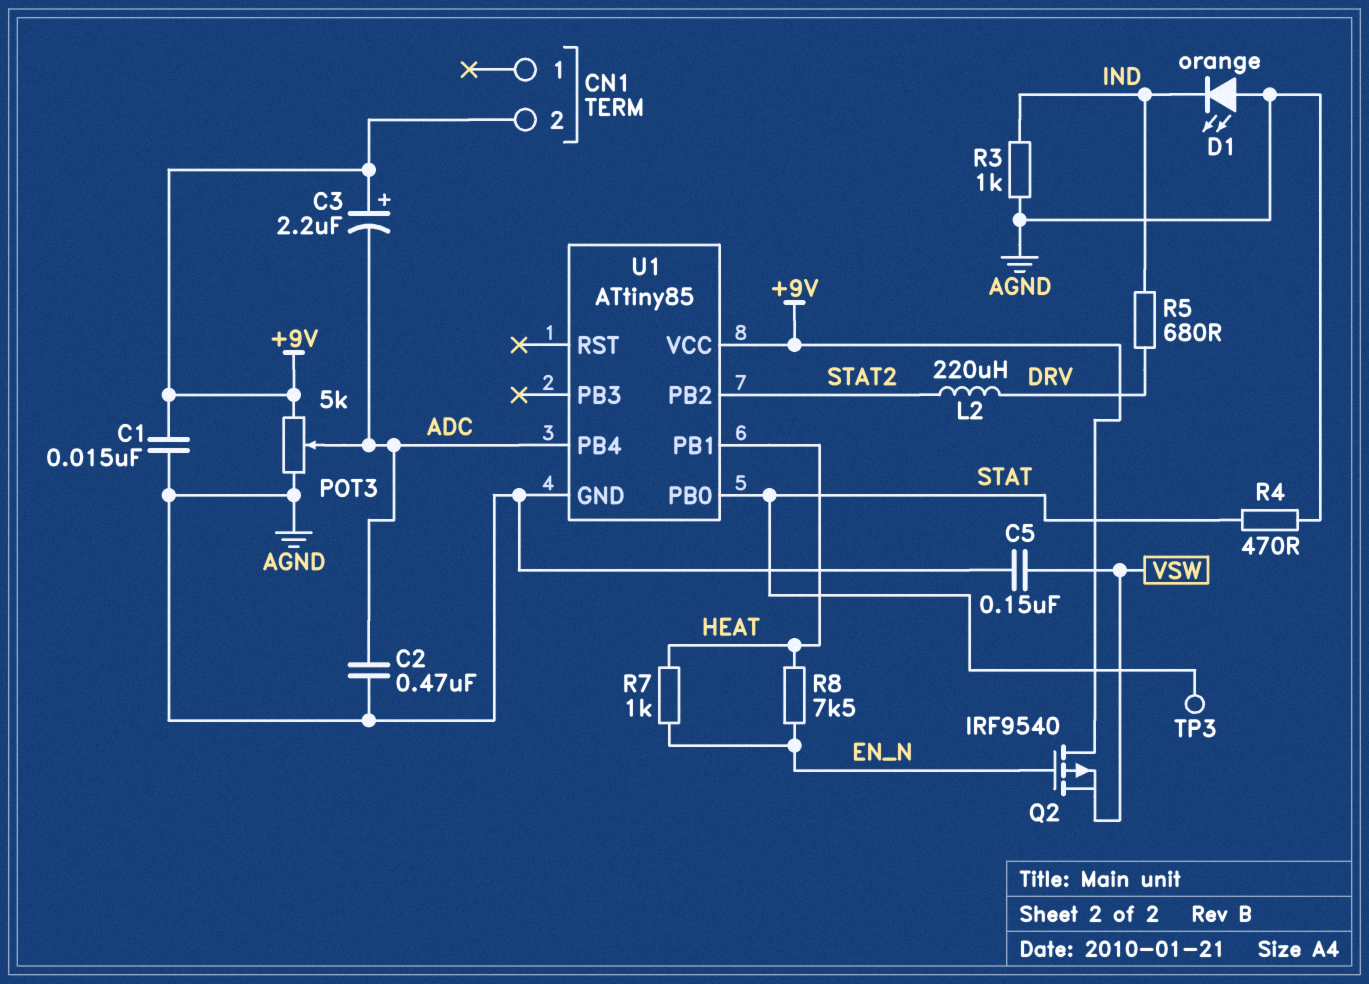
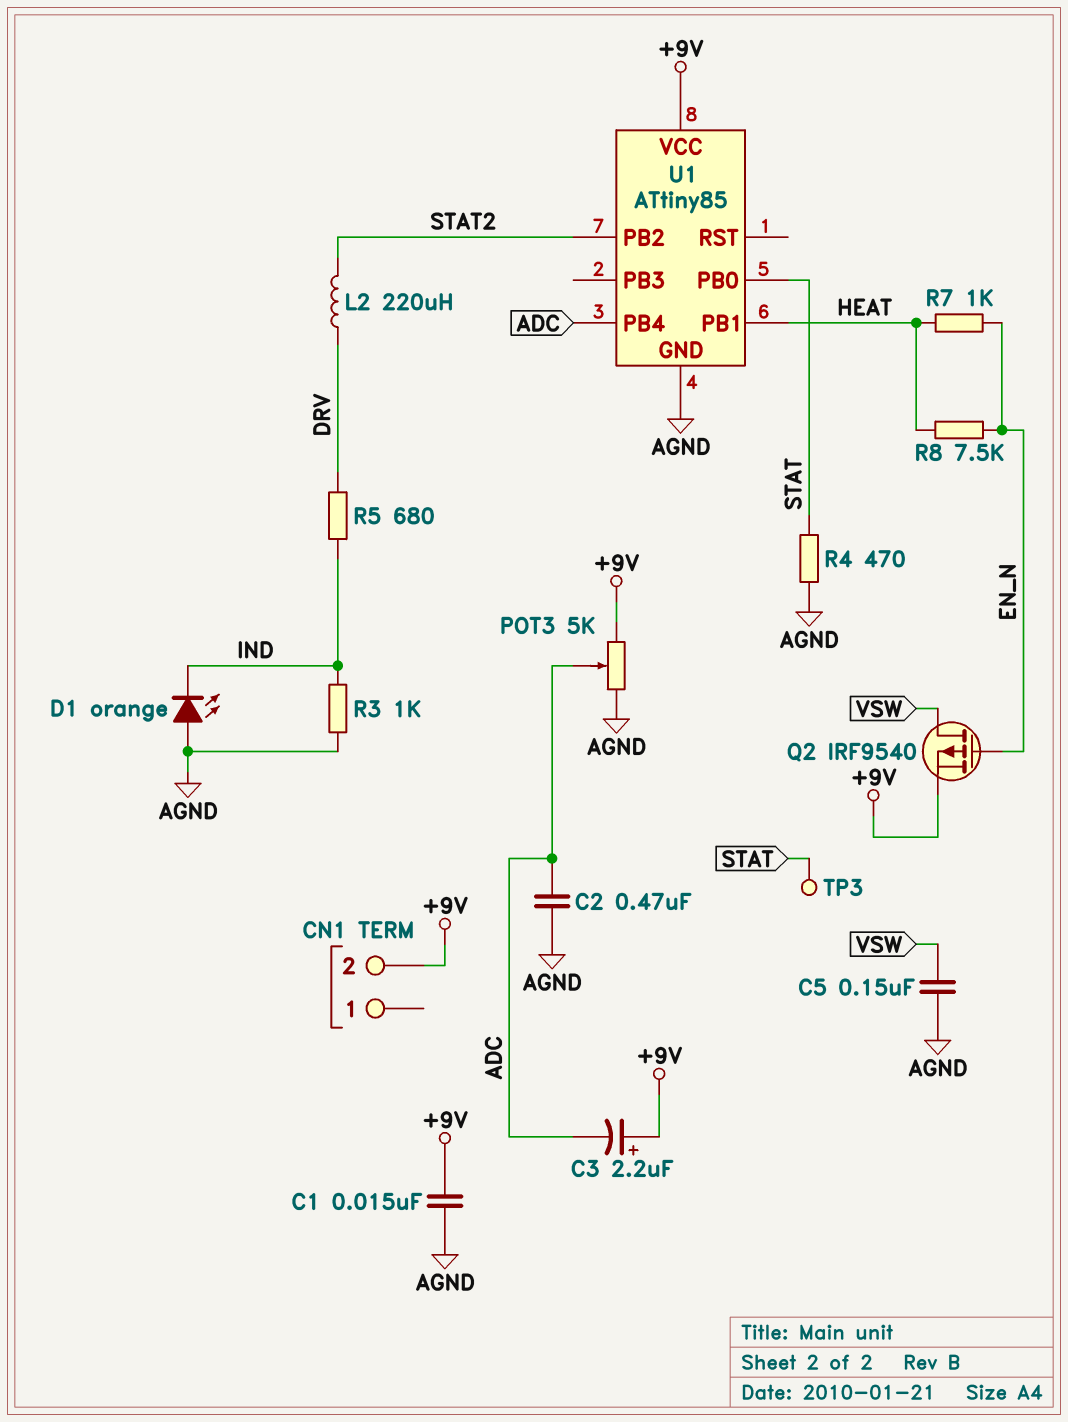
Q2: PMOS IRF9540 (G EN_N, D +9V, S VSW) -> PMOS IRF9540 (G EN_N, D VSW, S +9V)

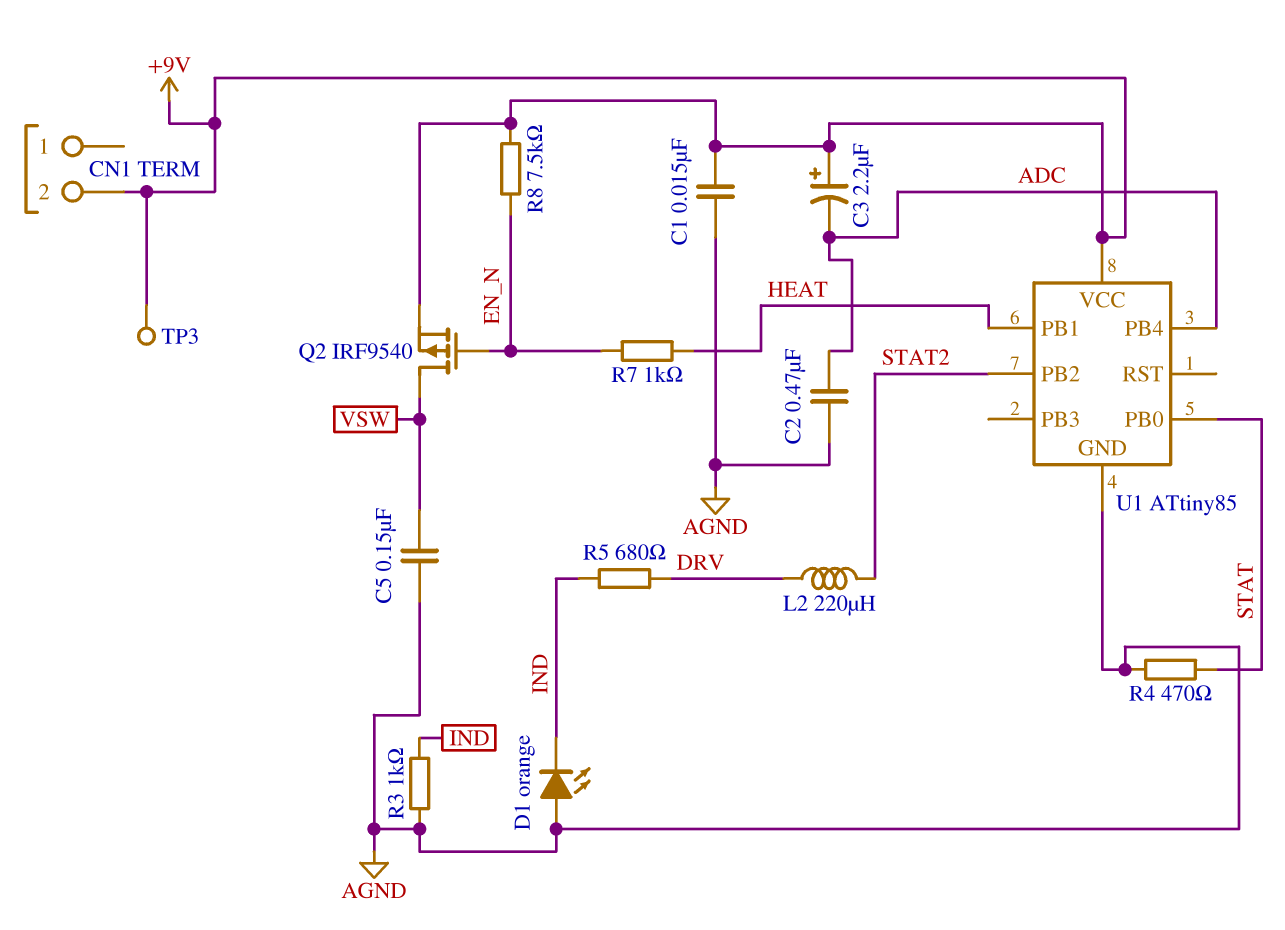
POT3: 5k (+9V, AGND, wiper ADC) -> none
R8: 7.5k (EN_N, HEAT) -> 7.5k (+9V, EN_N)
TP3: test point (STAT) -> test point (+9V)

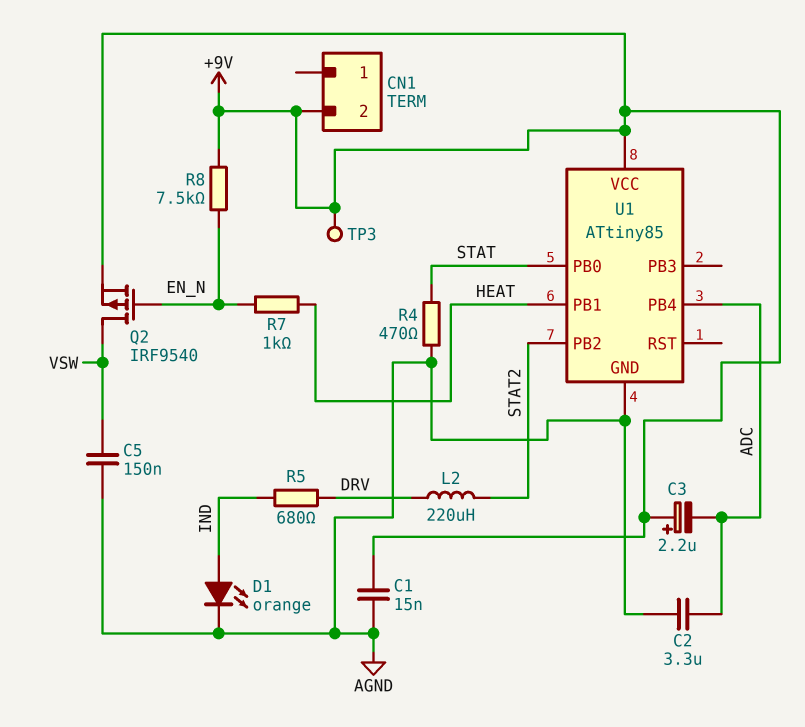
C2: 470nF (ADC, AGND) -> 3.3uF (ADC, AGND)
D1: LED orange (A AGND, K IND) -> LED orange (A IND, K AGND)
R3: 1k (AGND, IND) -> none

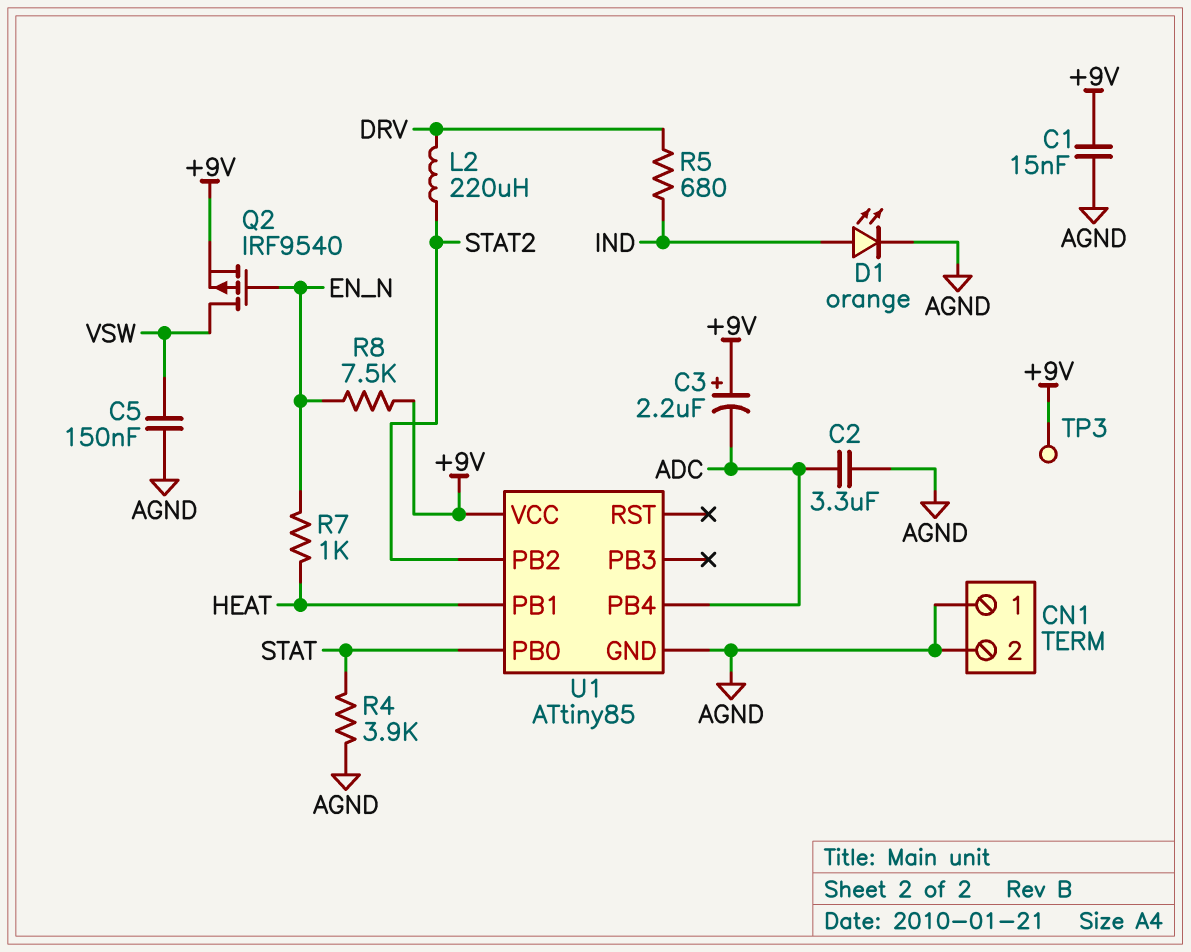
CN1 pin 1: none -> AGND
CN1 pin 2: +9V -> AGND
R4: 470 (AGND, STAT) -> 3.9k (AGND, STAT)

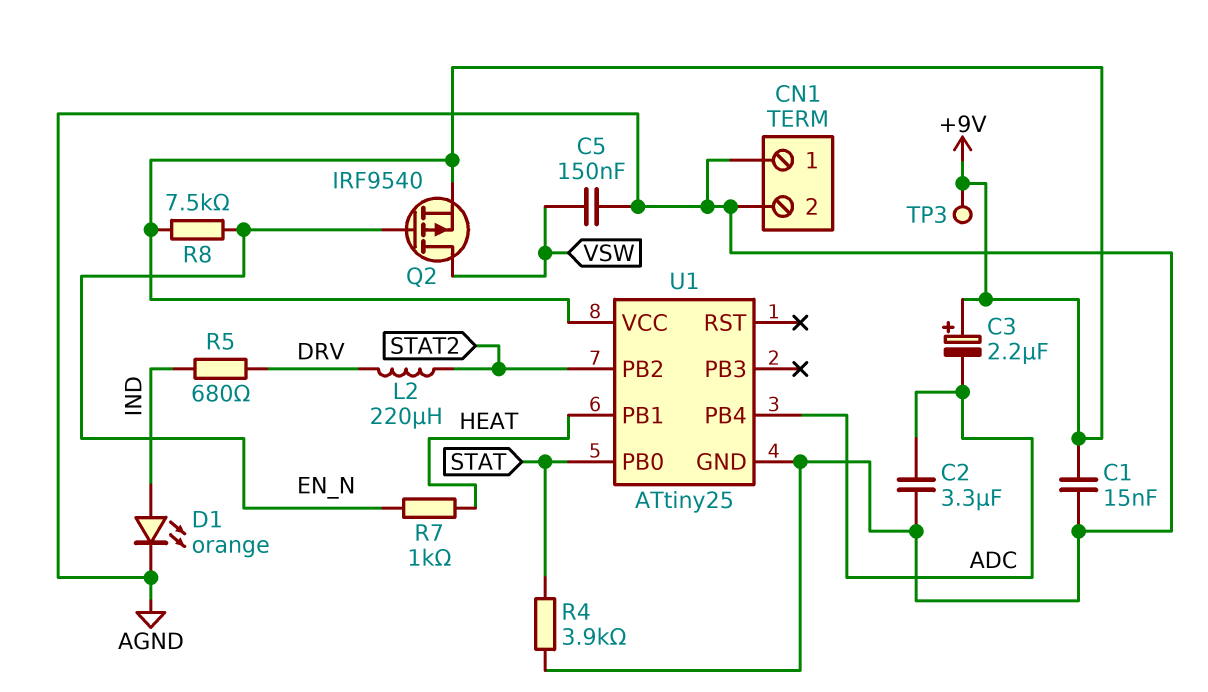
U1: ATtiny85 -> ATtiny25

